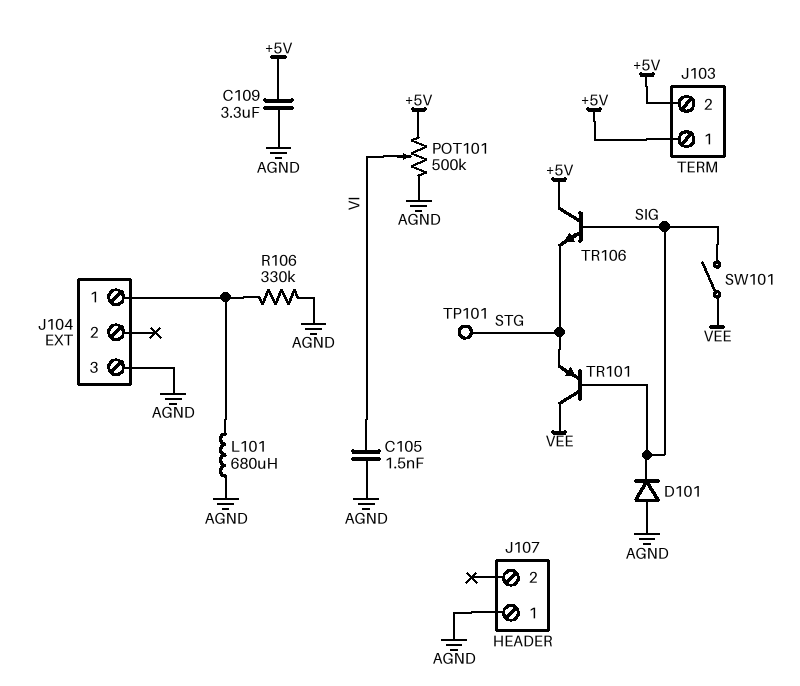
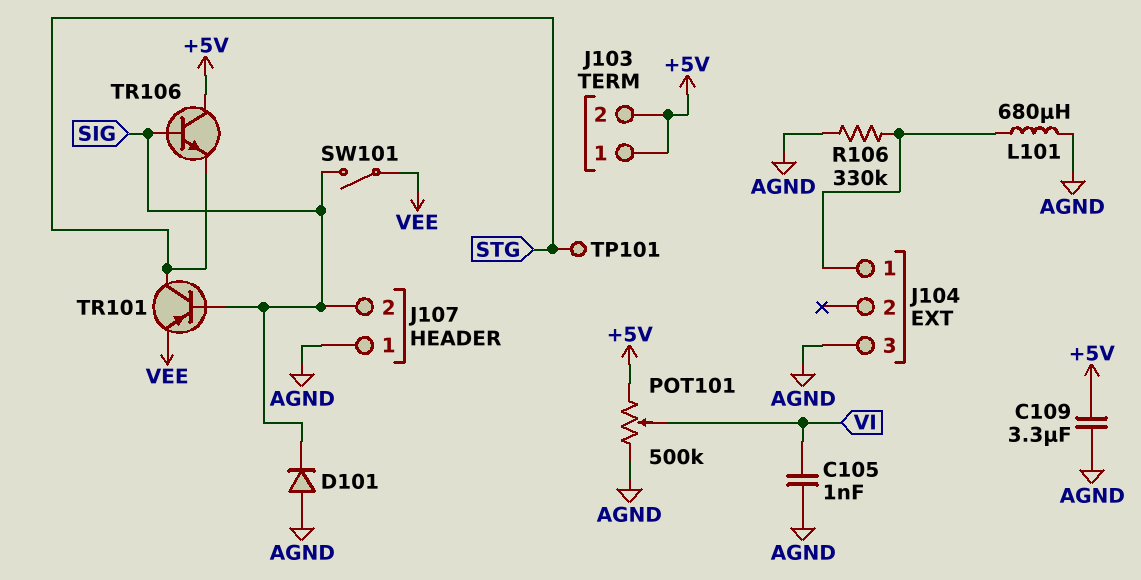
C105: 1.5nF (AGND, VI) -> 1nF (AGND, VI)
J107 pin 2: none -> SIG
TR101: PNP (B SIG, C VEE, E STG) -> PNP (B SIG, C STG, E VEE)

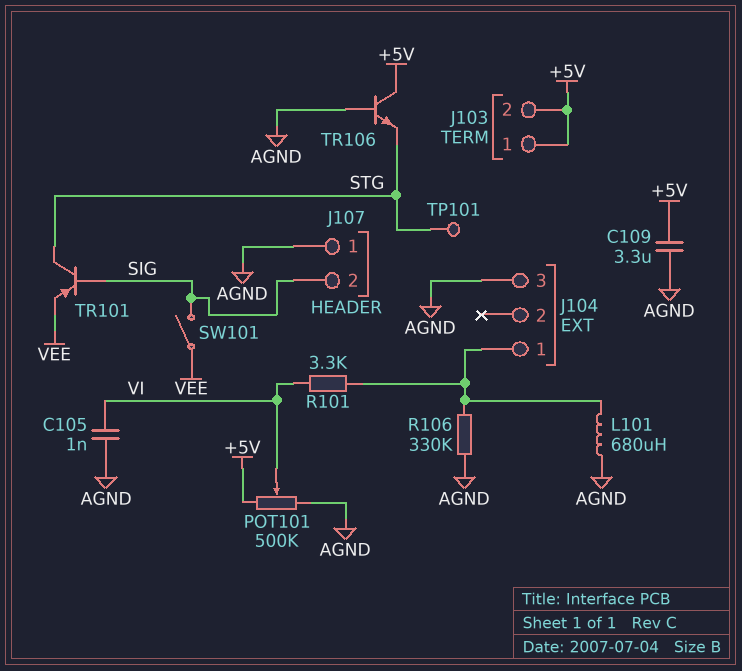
D101: diode (A AGND, K SIG) -> none
R101: none -> 3.3k (J104/1, VI)
TR106: NPN (B SIG, C +5V, E STG) -> NPN (B AGND, C +5V, E STG)

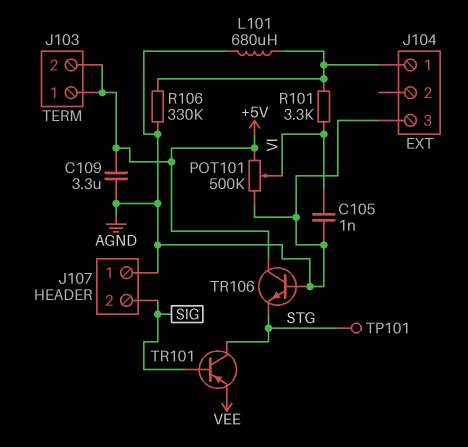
SW101: switch (SIG, VEE) -> none

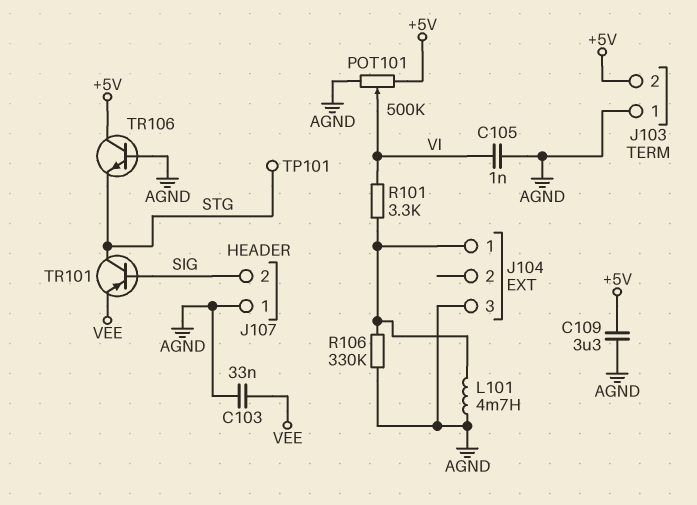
C103: none -> 33nF (AGND, VEE)
J103 pin 1: +5V -> AGND
L101: 680uH (AGND, J104/1) -> 4.7mH (AGND, J104/1)

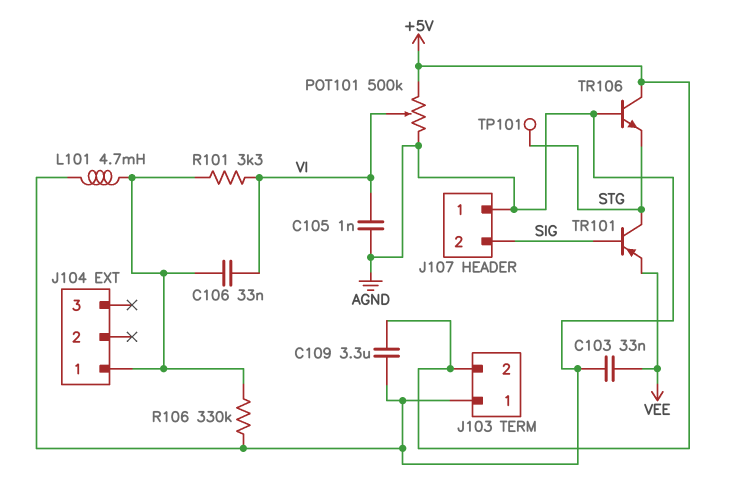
C106: none -> 33nF (J104/1, VI)
J104 pin 3: AGND -> none

